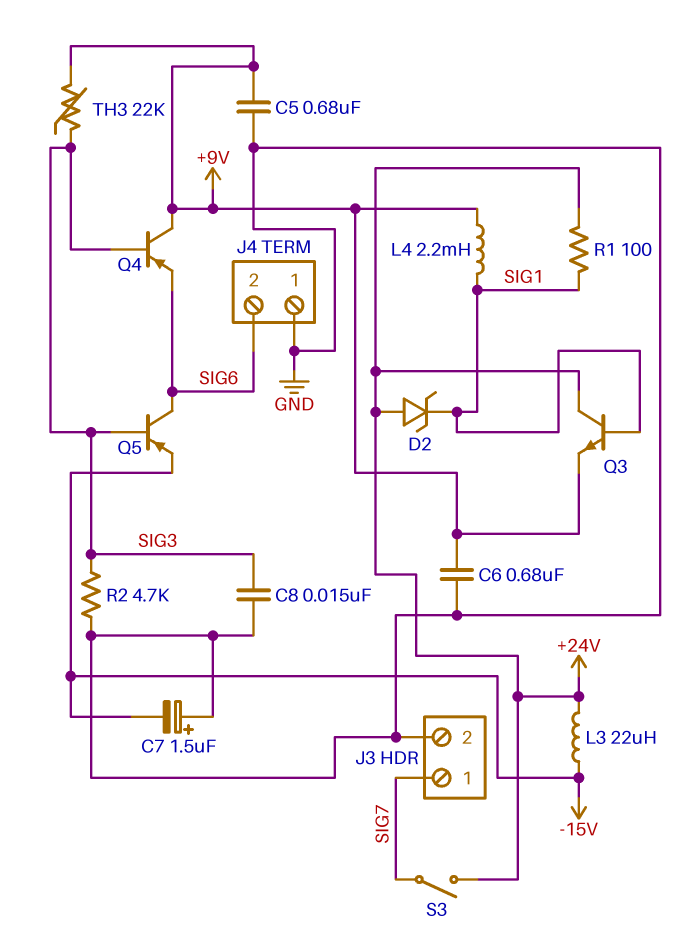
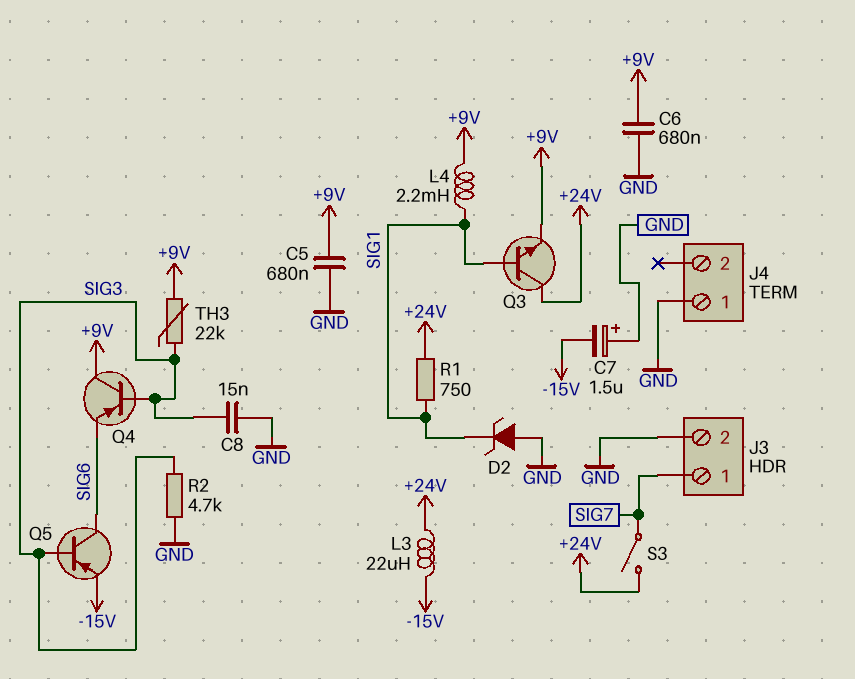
D2: zener (A +24V, K SIG1) -> zener (A GND, K SIG1)
J4 pin 2: SIG6 -> none
R1: 100 (+24V, SIG1) -> 750 (+24V, SIG1)

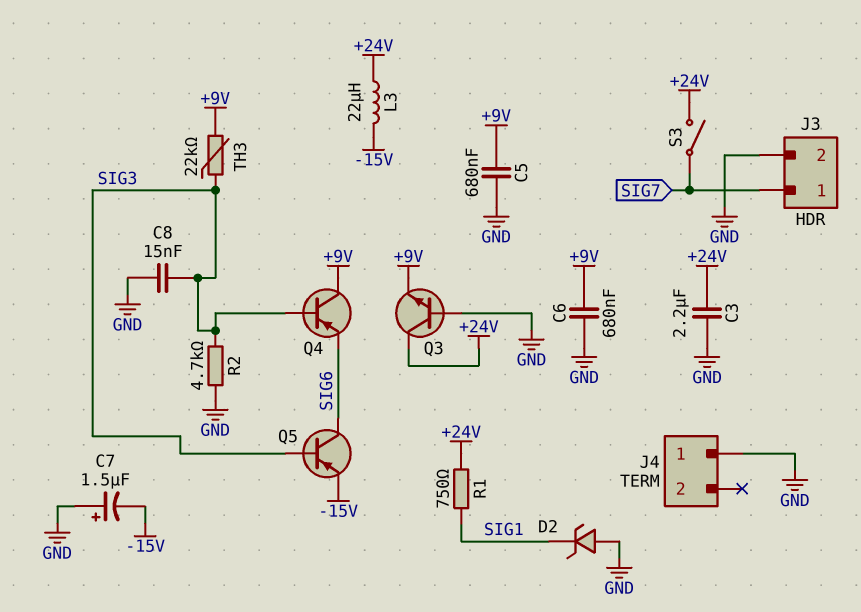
C3: none -> 2.2uF (+24V, GND)
L4: 2.2mH (+9V, SIG1) -> none
Q3: NPN (B SIG1, C +24V, E +9V) -> NPN (B GND, C +24V, E +9V)

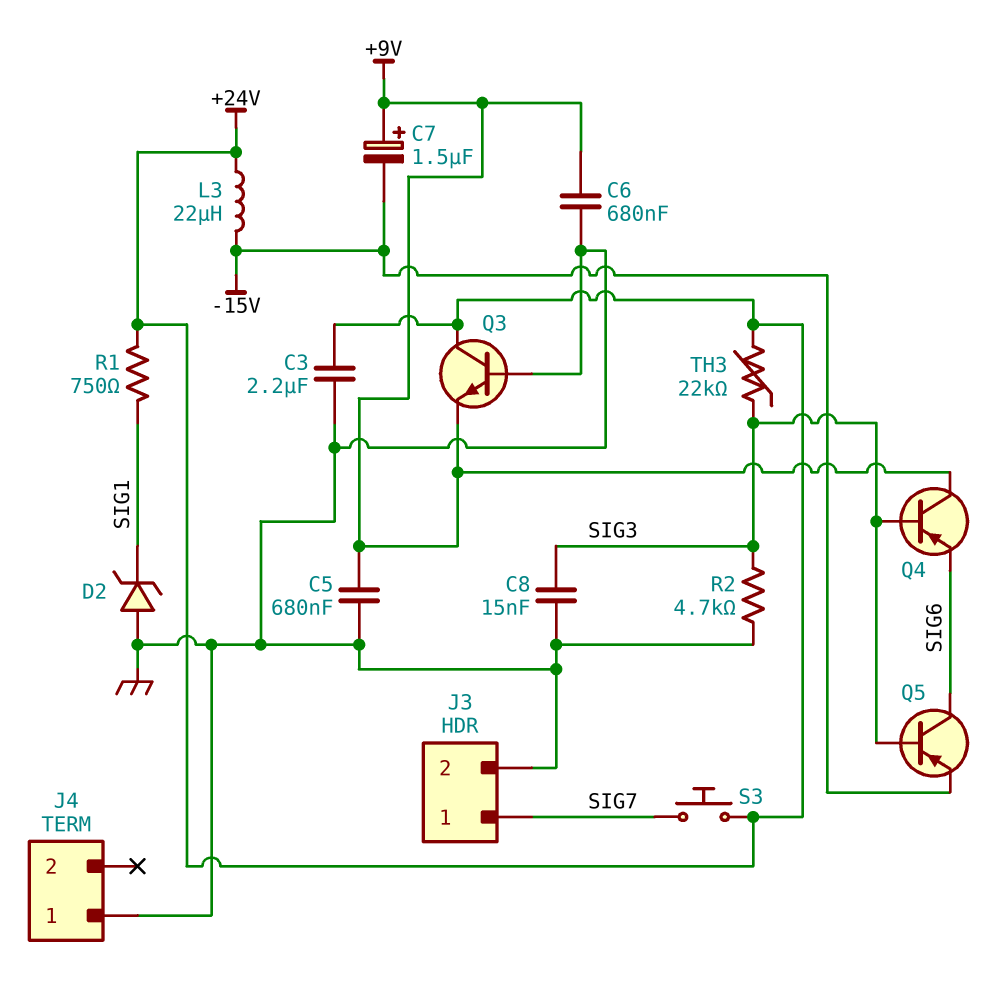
C7: 1.5uF (plus GND, minus -15V) -> 1.5uF (plus +9V, minus -15V)
S3: switch (+24V, SIG7) -> button (+24V, SIG7)
TH3: 22k (+9V, SIG3) -> 22k (+24V, SIG3)

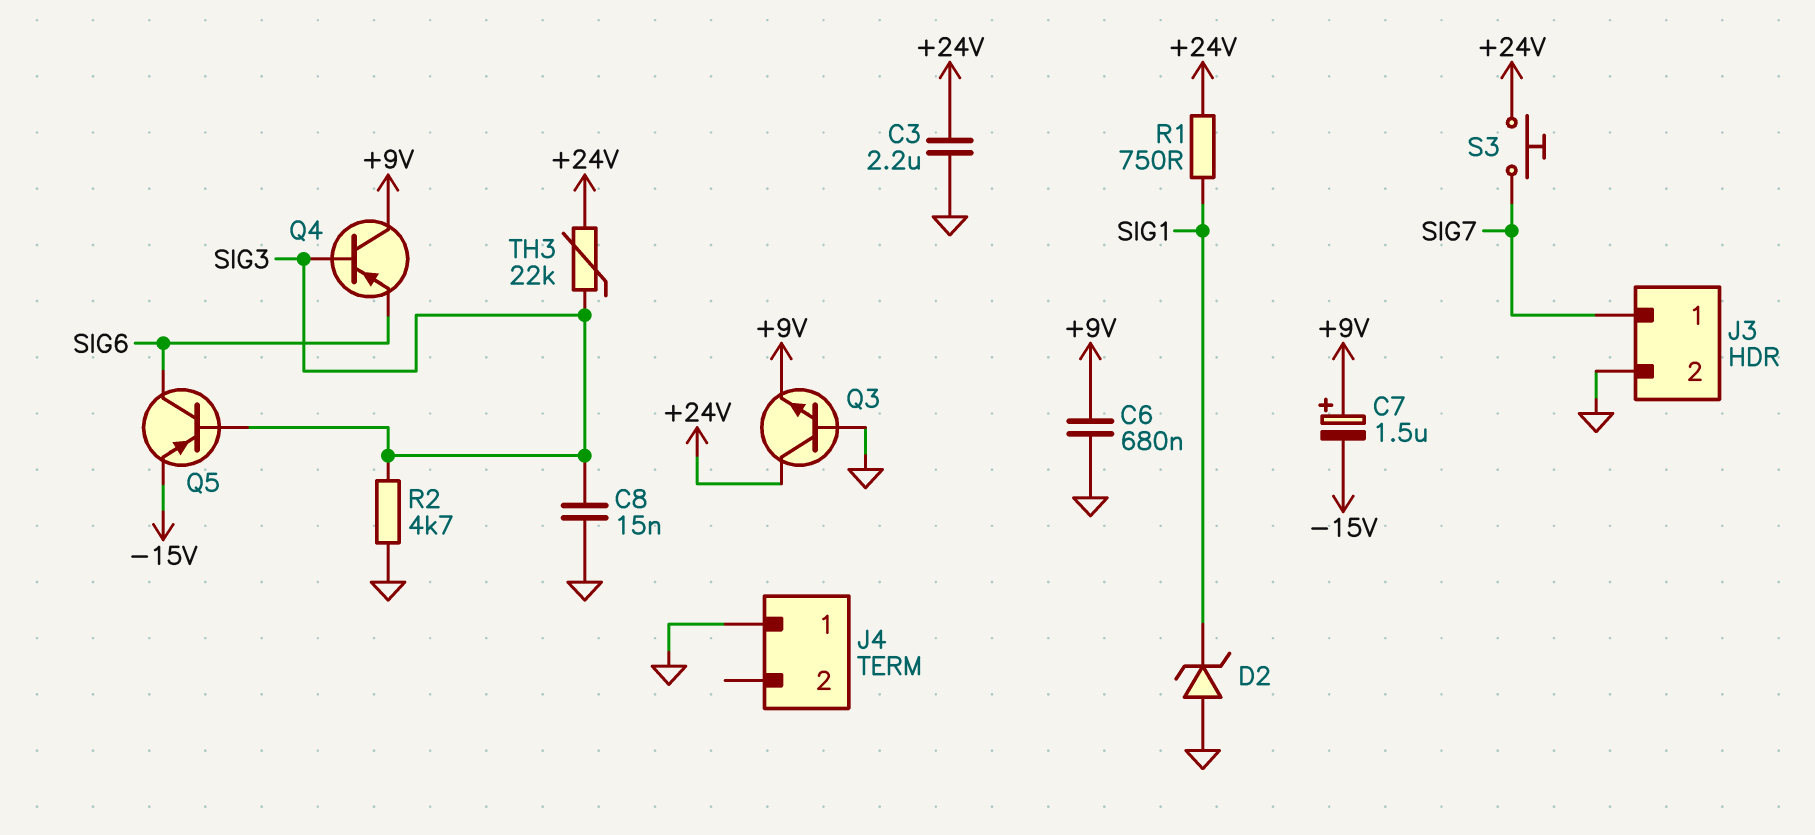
C5: 680nF (+9V, GND) -> none
L3: 22uH (+24V, -15V) -> none

